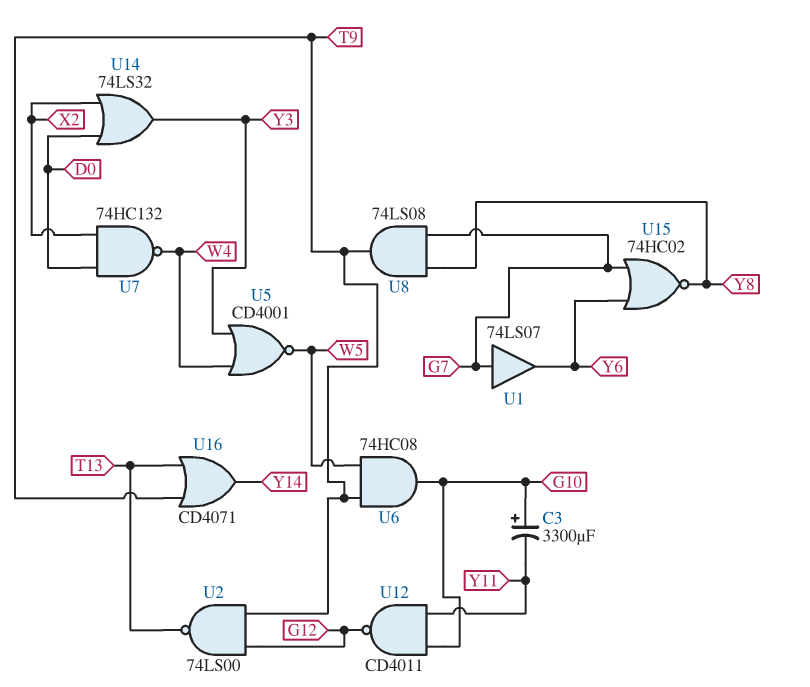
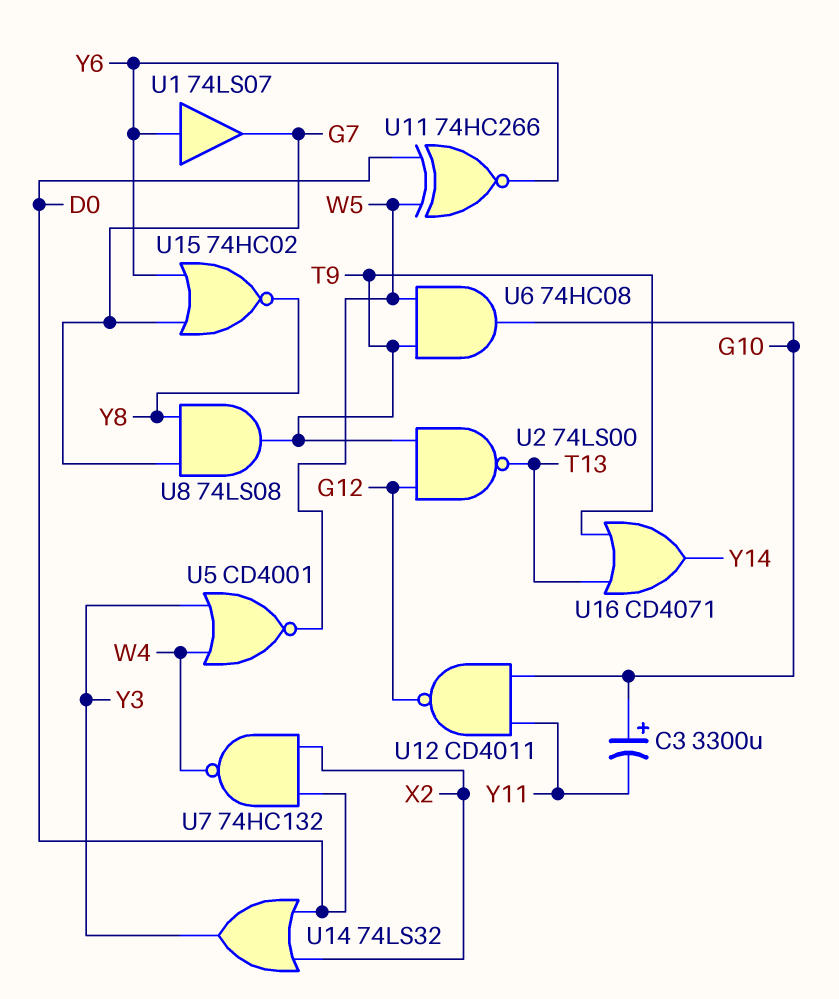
U1: buffer 74LS07 (in G7, out Y6) -> buffer 74LS07 (in Y6, out G7)
U11: none -> XNOR 74HC266 (in D0, in W5, out Y6)

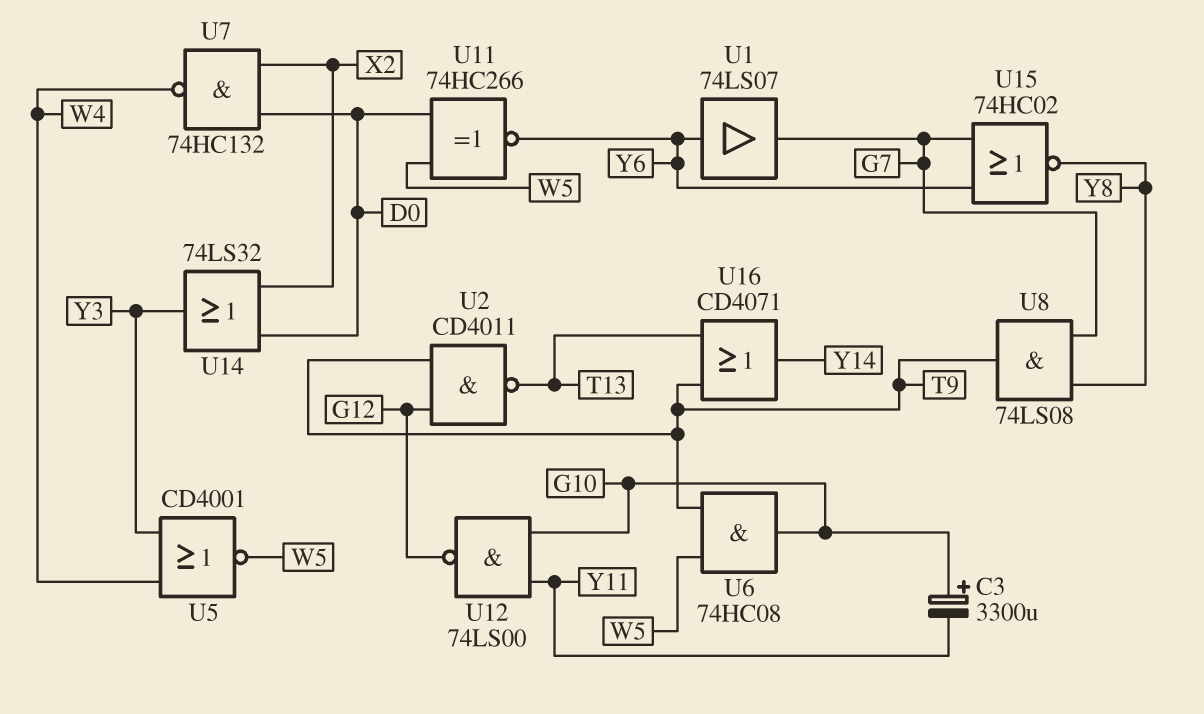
U2: NAND 74LS00 (in G12, in T9, out T13) -> NAND CD4011 (in G12, in T9, out T13)
U12: NAND CD4011 (in G10, in Y11, out G12) -> NAND 74LS00 (in G10, in Y11, out G12)

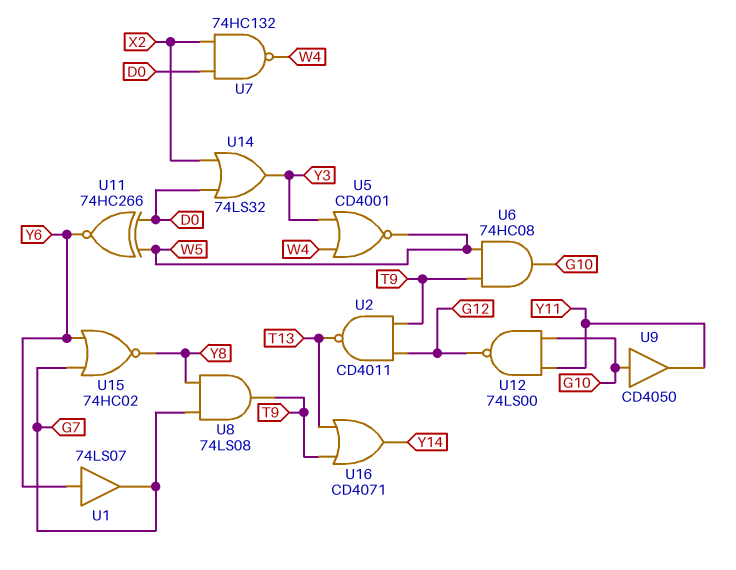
C3: 3300uF (plus G10, minus Y11) -> none
U9: none -> buffer CD4050 (in G10, out Y11)

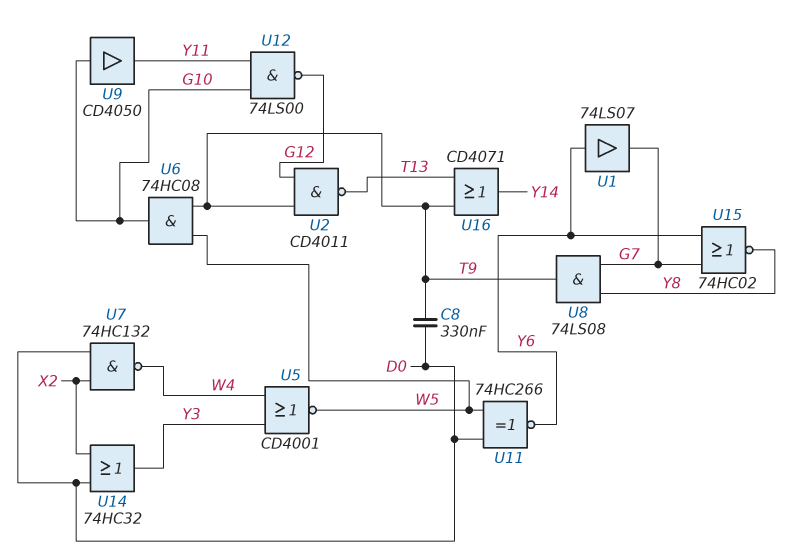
C8: none -> 330nF (D0, T9)
U14: OR 74LS32 (in D0, in X2, out Y3) -> OR 74HC32 (in D0, in X2, out Y3)

